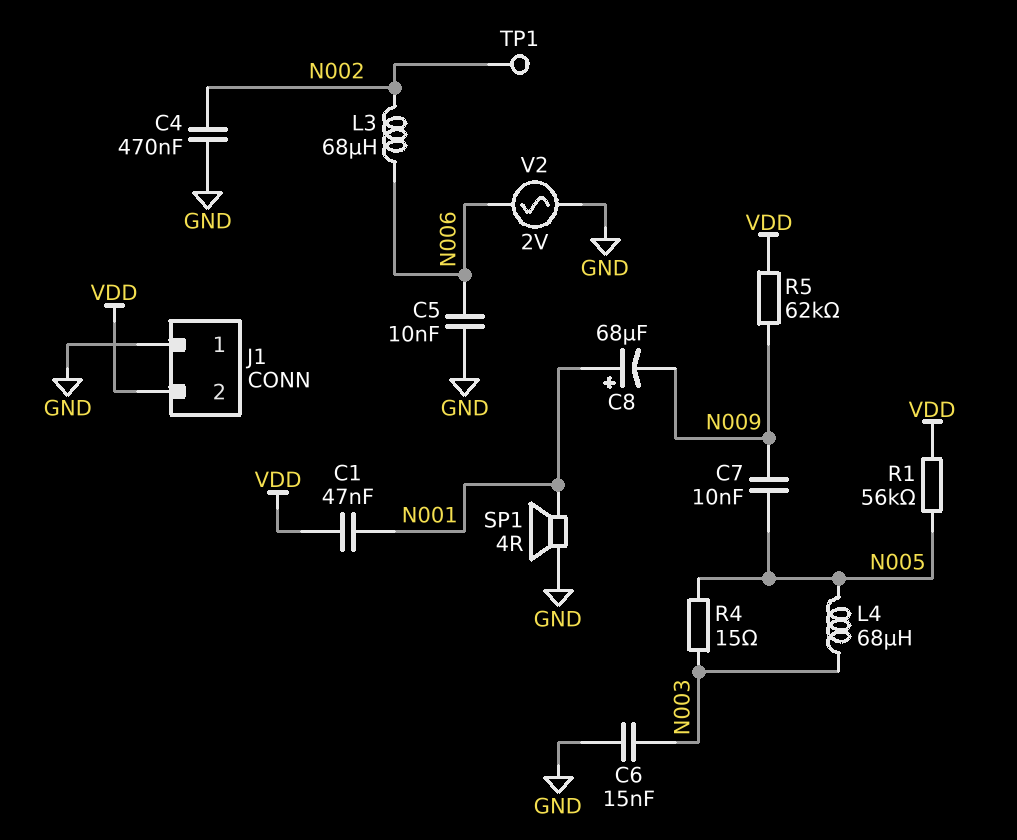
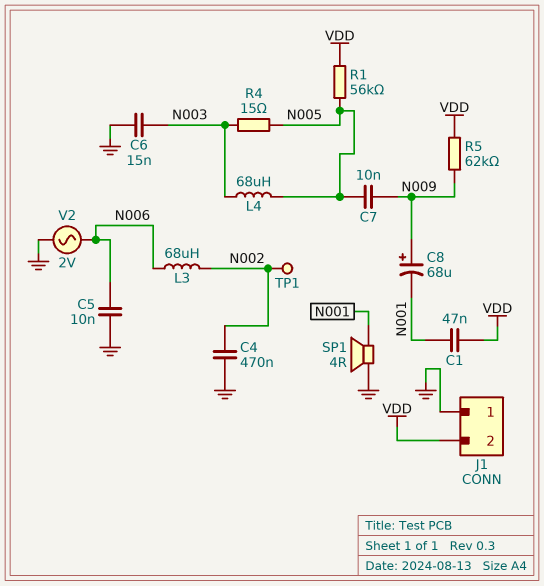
C8: 68uF (plus N001, minus N009) -> 68uF (plus N009, minus N001)

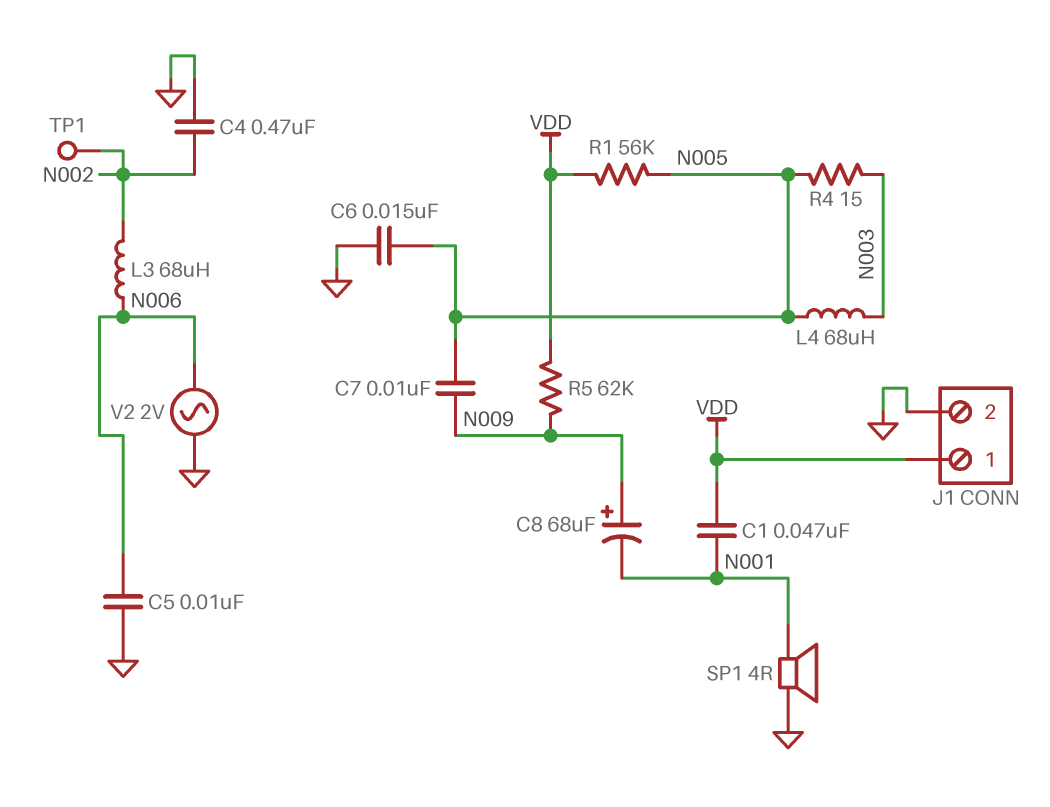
C6: 15nF (GND, N003) -> 15nF (GND, N005)
J1 pin 1: GND -> VDD
J1 pin 2: VDD -> GND

